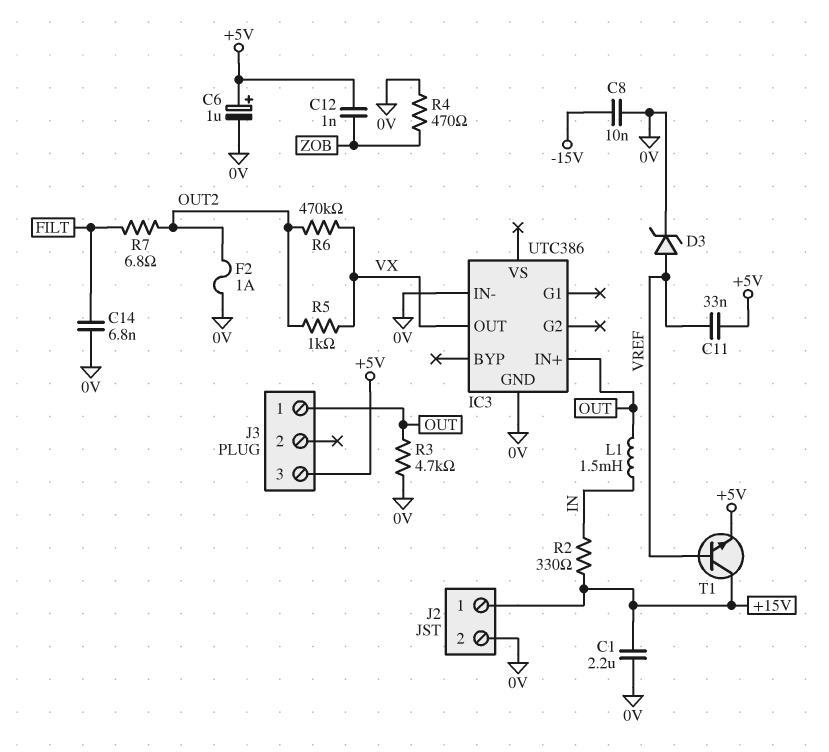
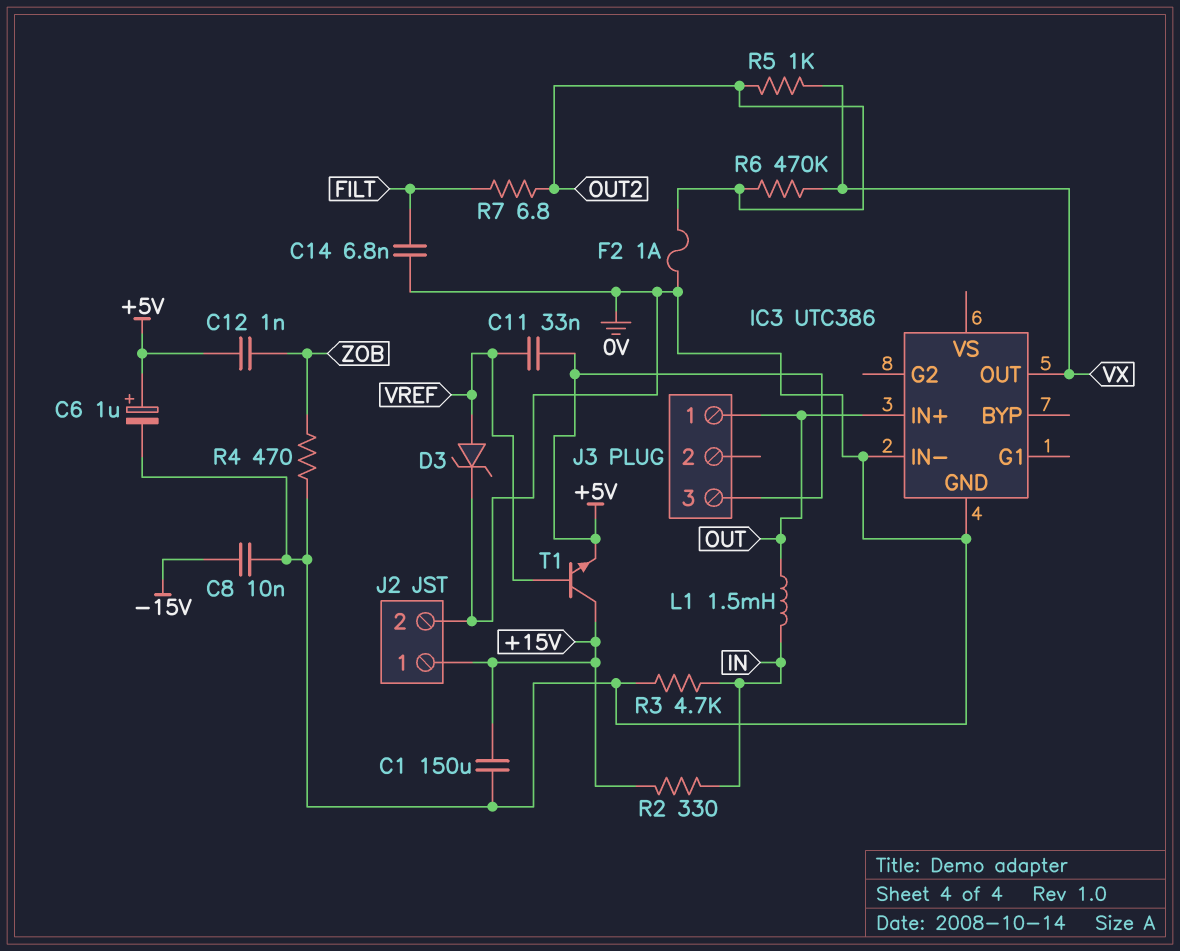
C1: 2.2uF (+15V, 0V) -> 150uF (+15V, 0V)
R3: 4.7k (0V, OUT) -> 4.7k (0V, IN)

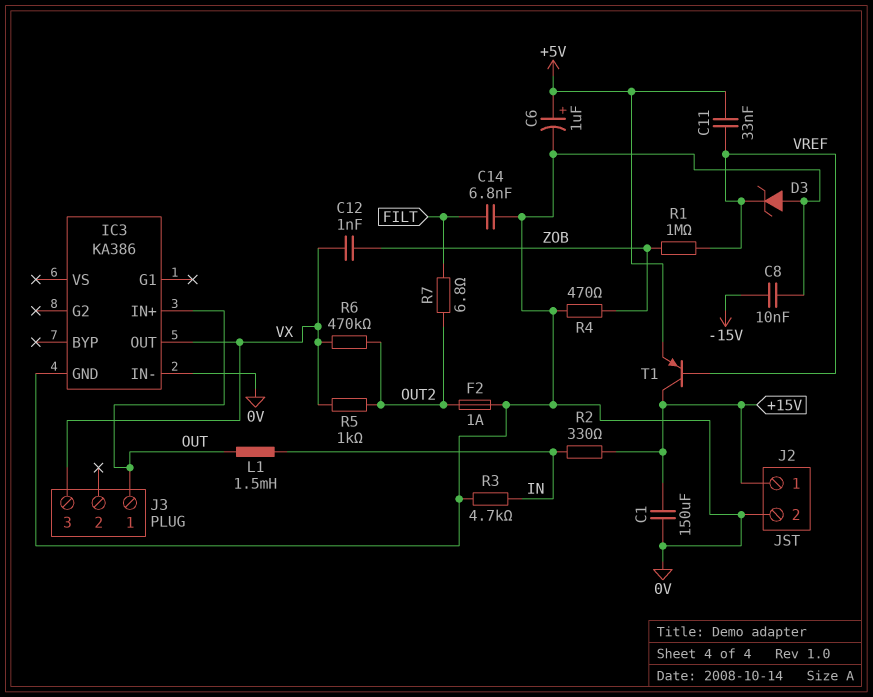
C12: 1nF (+5V, ZOB) -> 1nF (VX, ZOB)
D3: zener (A VREF, K 0V) -> zener (A 0V, K VREF)
IC3: UTC386 -> KA386
J3 pin 3: +5V -> VX
R1: none -> 1M (VREF, ZOB)
T1: NPN (B VREF, C +15V, E +5V) -> PNP (B VREF, C +15V, E +5V)

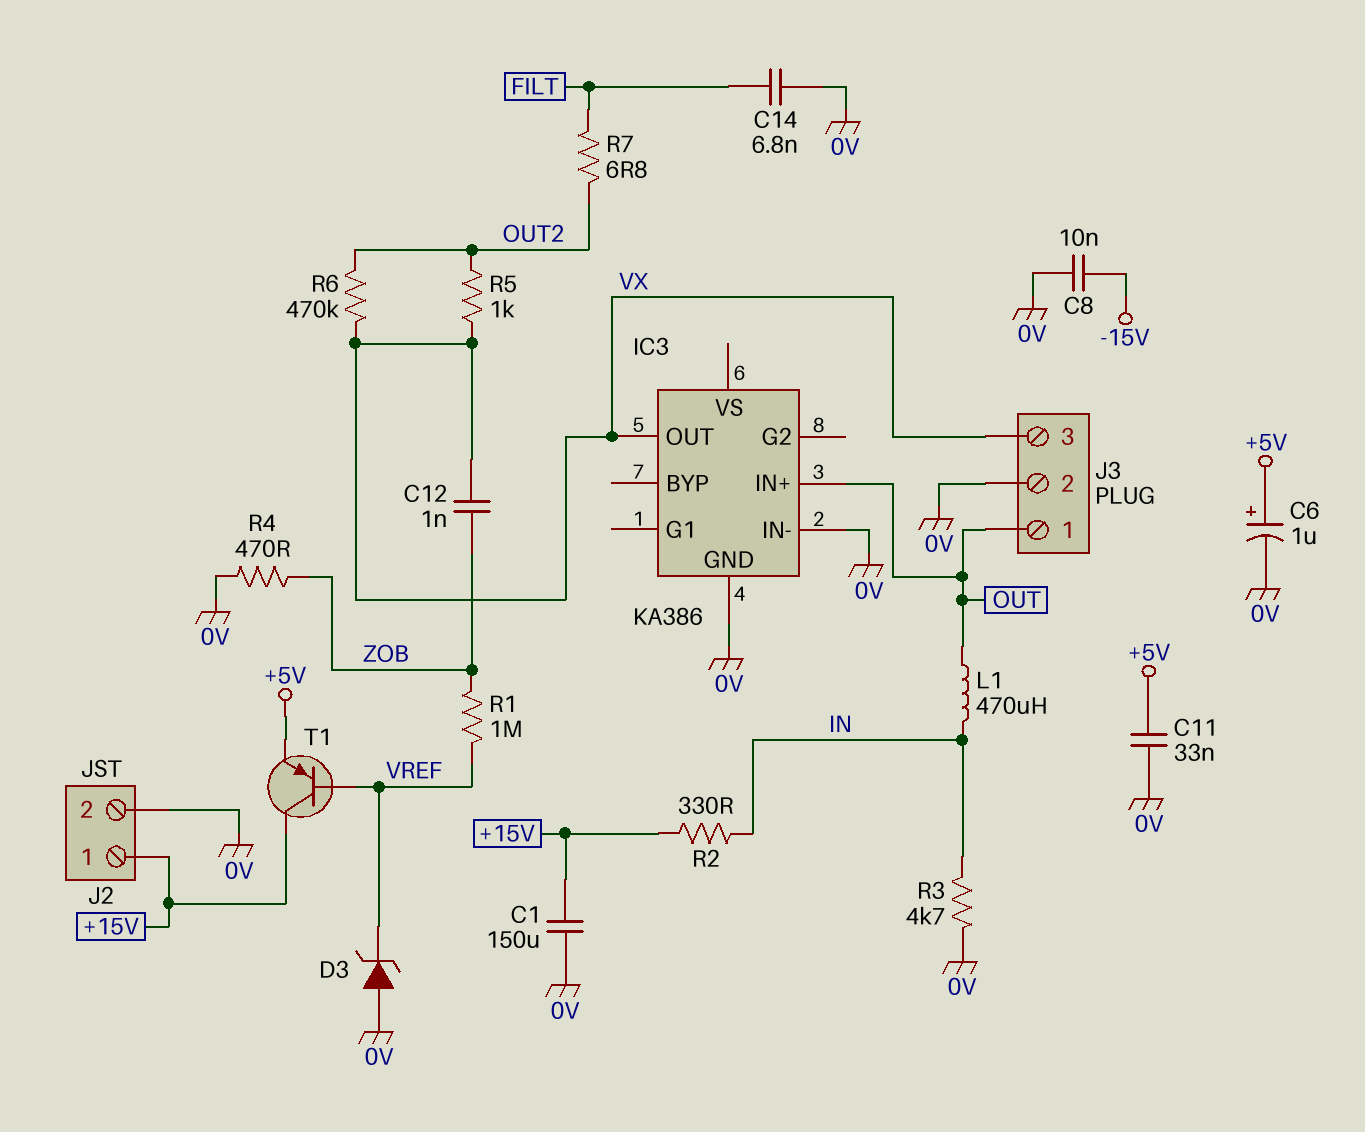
C11: 33nF (+5V, VREF) -> 33nF (+5V, 0V)
F2: 1A (0V, OUT2) -> none
J3 pin 2: none -> 0V
L1: 1.5mH (IN, OUT) -> 470uH (IN, OUT)

